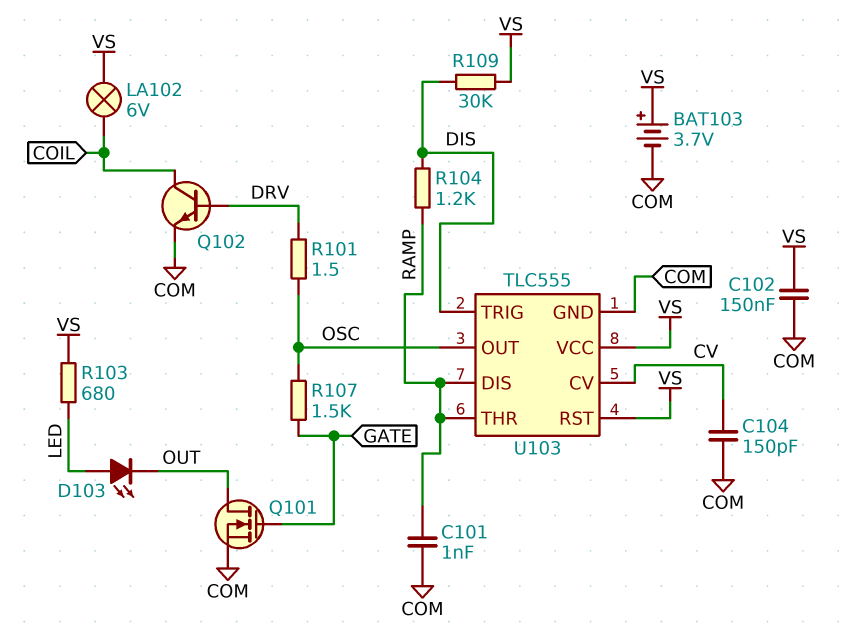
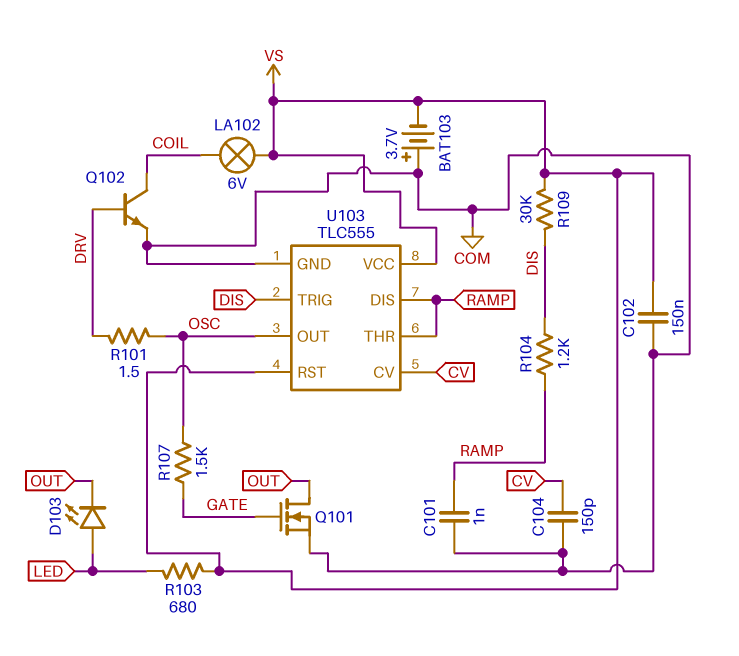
BAT103: 3.7V (plus VS, minus COM) -> 3.7V (plus COM, minus VS)

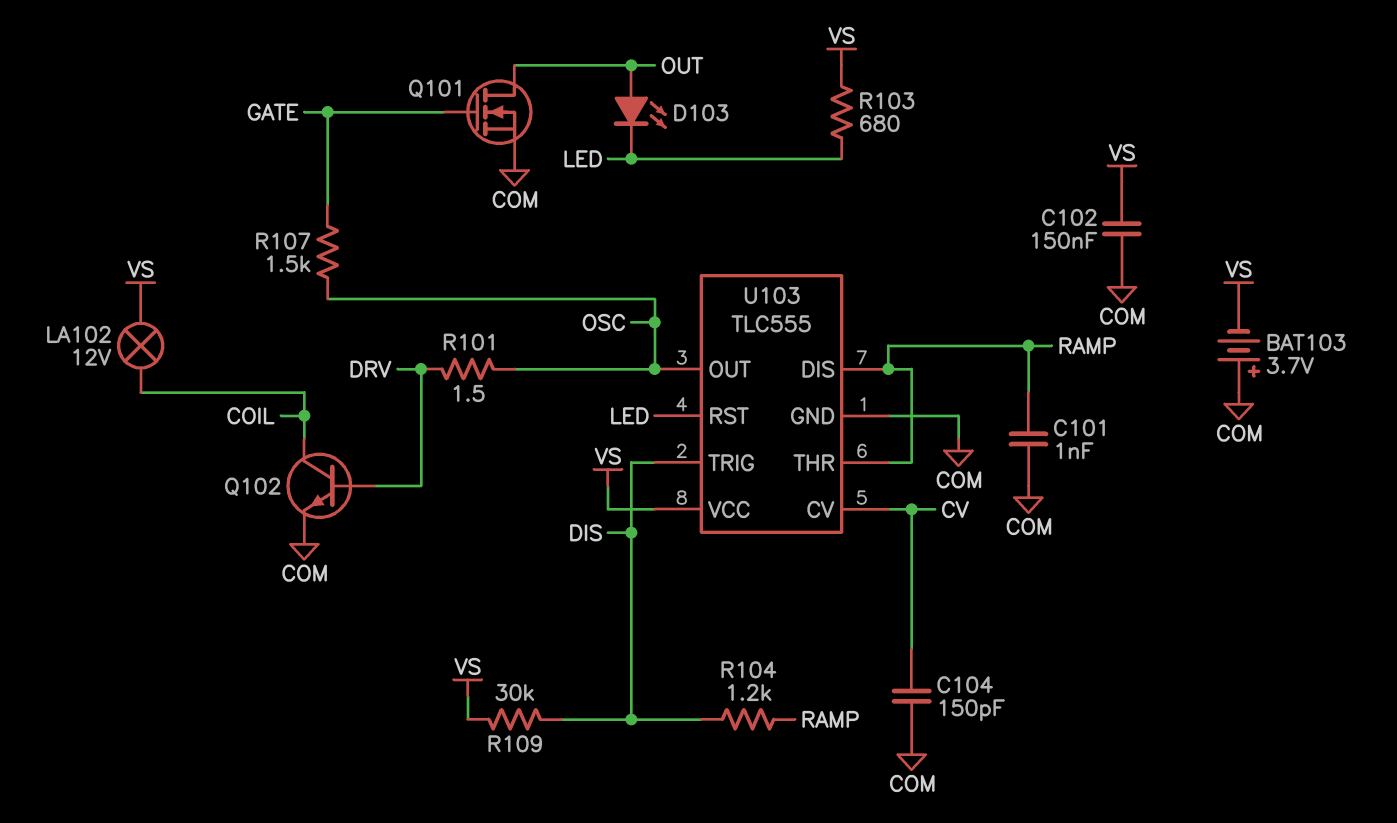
D103: LED (A LED, K OUT) -> LED (A OUT, K LED)
LA102: lamp 6V (COIL, VS) -> lamp 12V (COIL, VS)
U103 pin RST: VS -> LED

